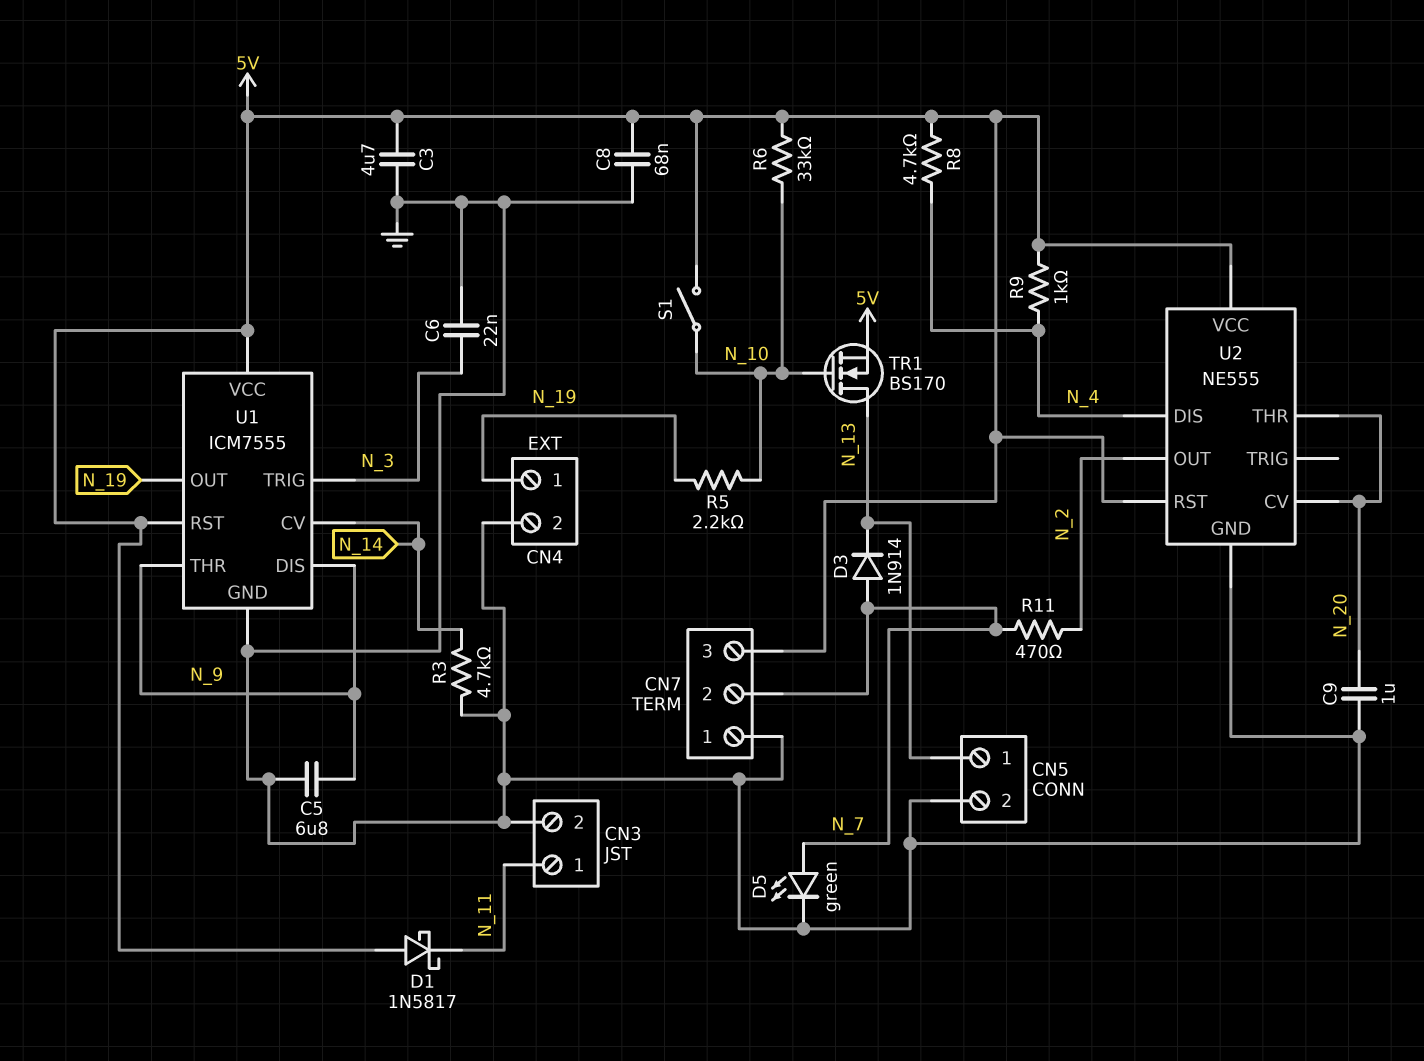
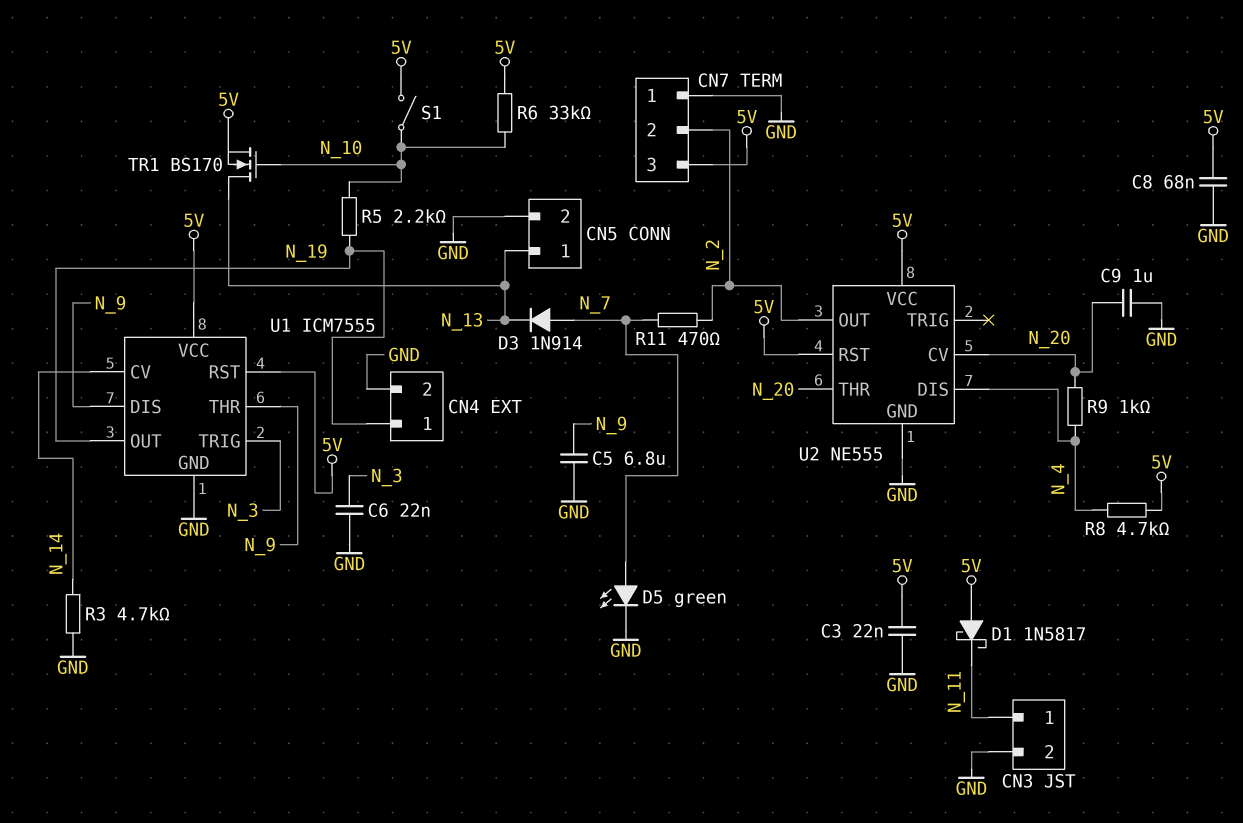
C3: 4.7uF (5V, GND) -> 22nF (5V, GND)
CN7 pin 2: N_7 -> N_2
R9: 1k (5V, N_4) -> 1k (N_4, N_20)

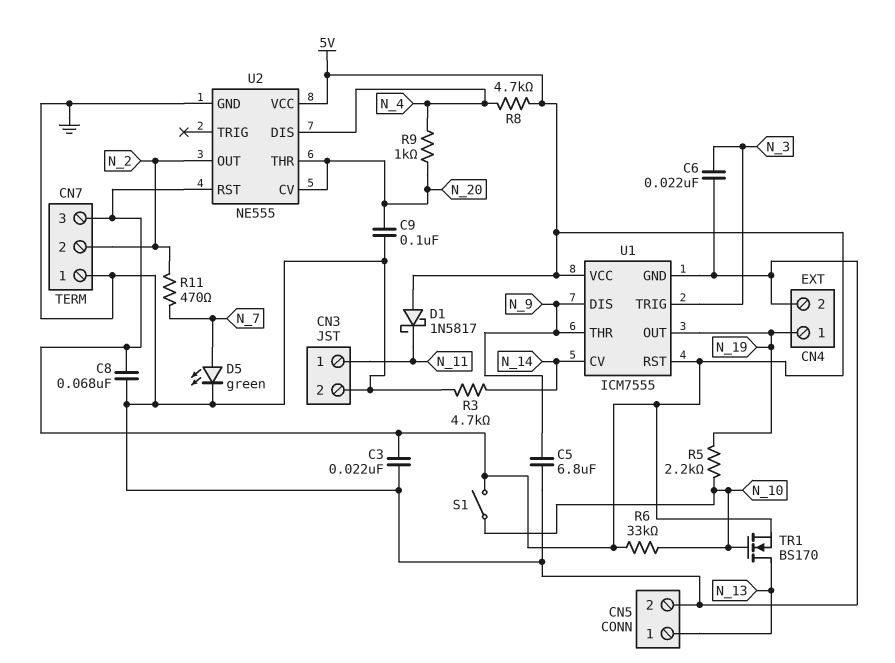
C9: 1uF (GND, N_20) -> 100nF (GND, N_20)
D3: diode 1N914 (A N_7, K N_13) -> none

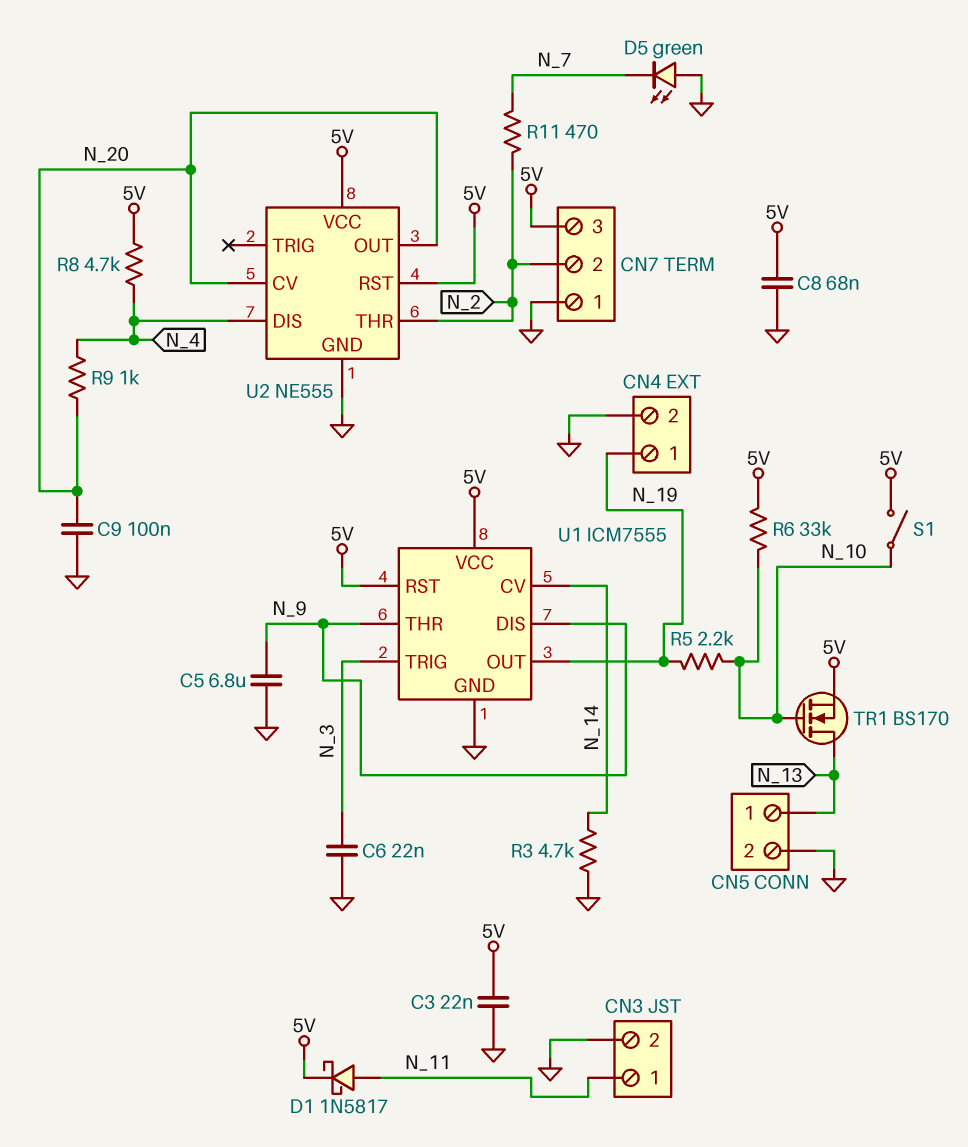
D1: schottky 1N5817 (A 5V, K N_11) -> schottky 1N5817 (A N_11, K 5V)
D5: LED green (A N_7, K GND) -> LED green (A GND, K N_7)
U2 pin OUT: N_2 -> N_20
U2 pin THR: N_20 -> N_2

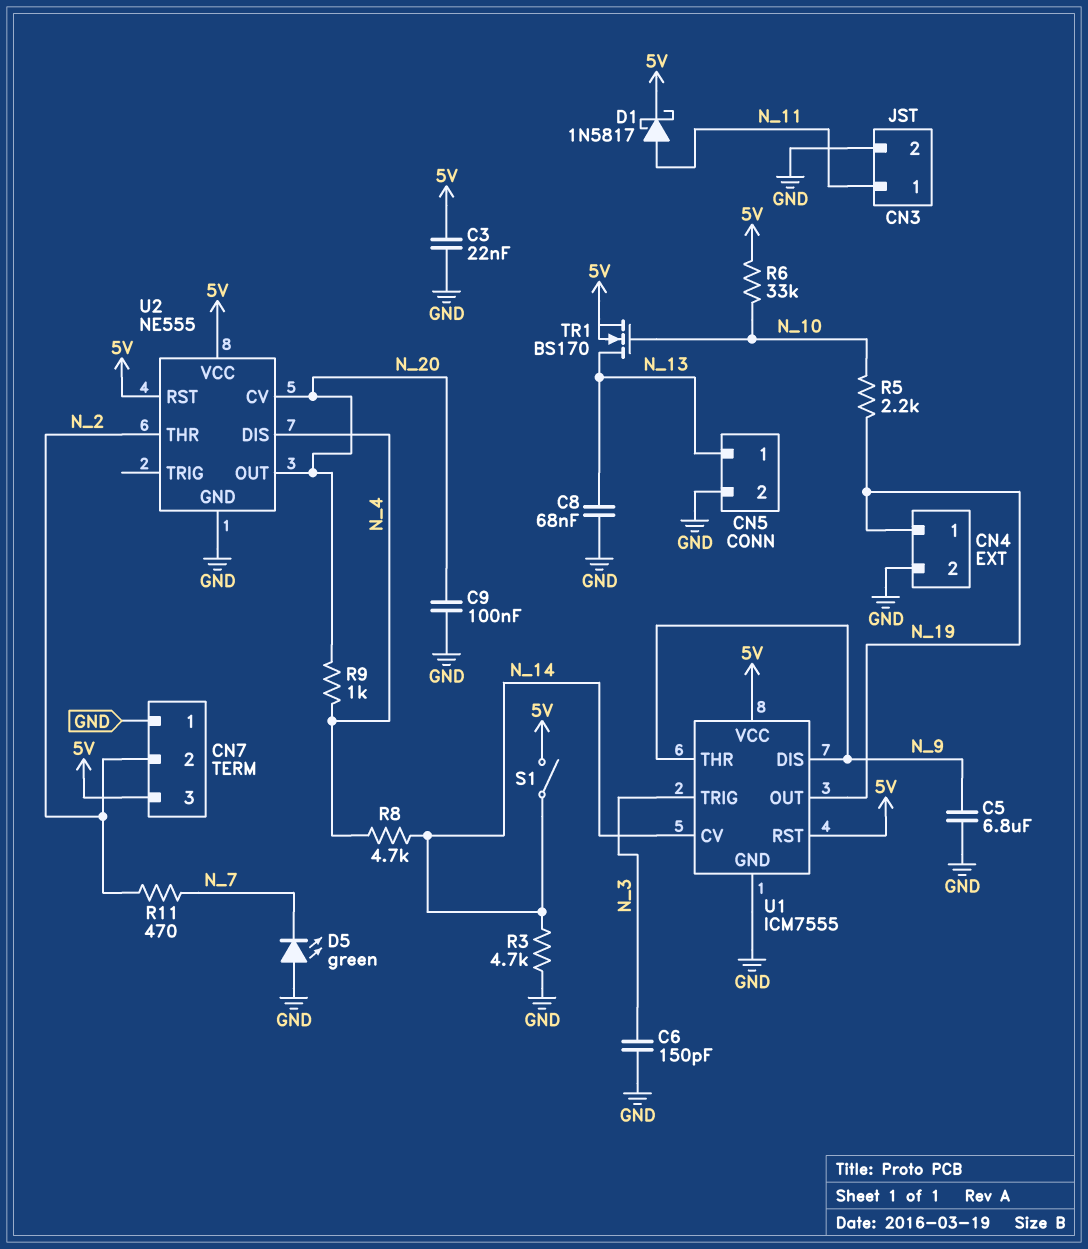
C6: 22nF (GND, N_3) -> 150pF (GND, N_3)
C8: 68nF (5V, GND) -> 68nF (GND, N_13)
R8: 4.7k (5V, N_4) -> 4.7k (N_4, N_14)
S1: switch (5V, N_10) -> switch (5V, N_14)

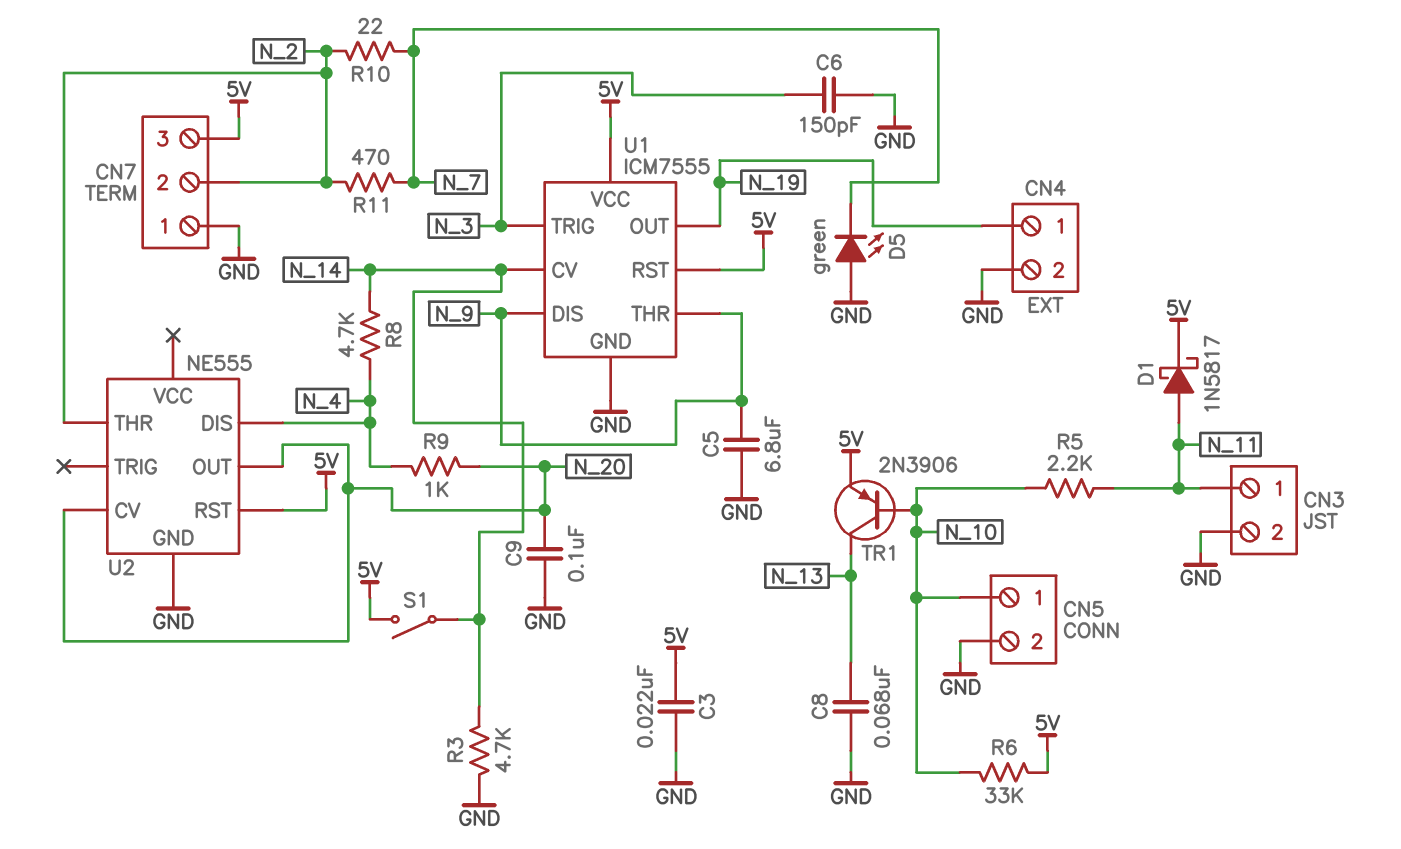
CN5 pin 1: N_13 -> N_10
R5: 2.2k (N_10, N_19) -> 2.2k (N_10, N_11)
R10: none -> 22 (N_2, N_7)
TR1: NMOS BS170 (G N_10, D N_13, S 5V) -> PNP 2N3906 (B N_10, C N_13, E 5V)
U2 pin VCC: 5V -> none

